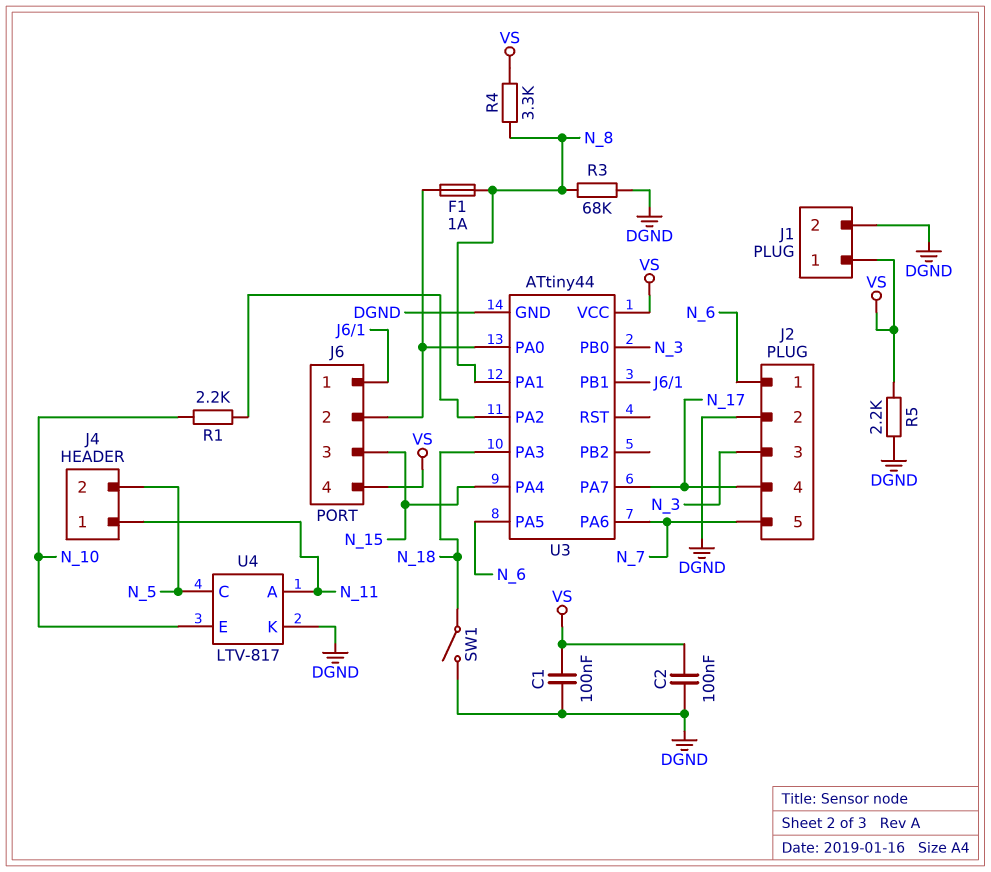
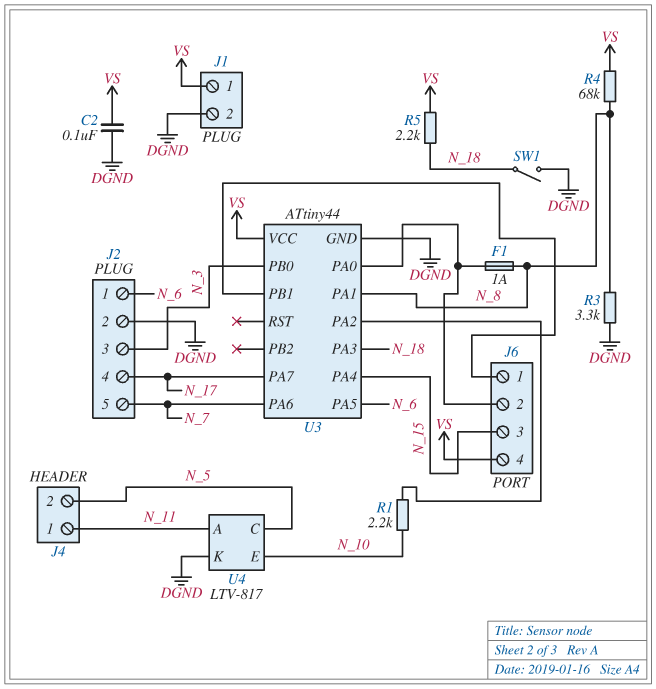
C1: 100nF (DGND, VS) -> none
R3: 68k (DGND, N_8) -> 3.3k (DGND, N_8)
R4: 3.3k (N_8, VS) -> 68k (N_8, VS)
R5: 2.2k (DGND, VS) -> 2.2k (N_18, VS)

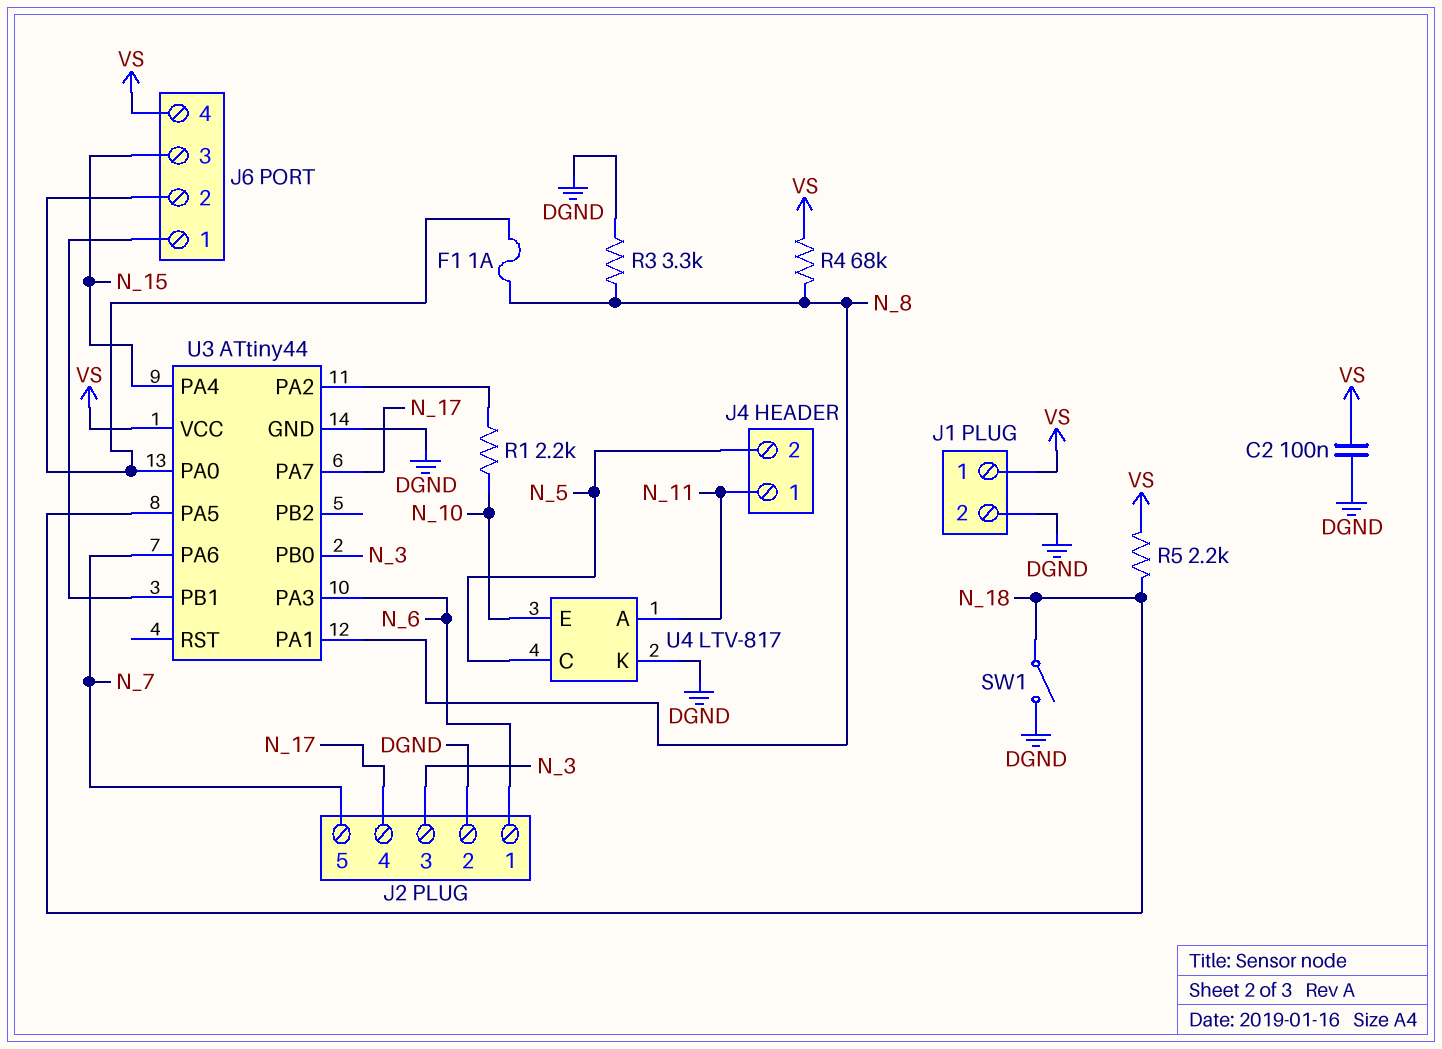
U3 pin PA3: N_18 -> N_6
U3 pin PA5: N_6 -> N_18

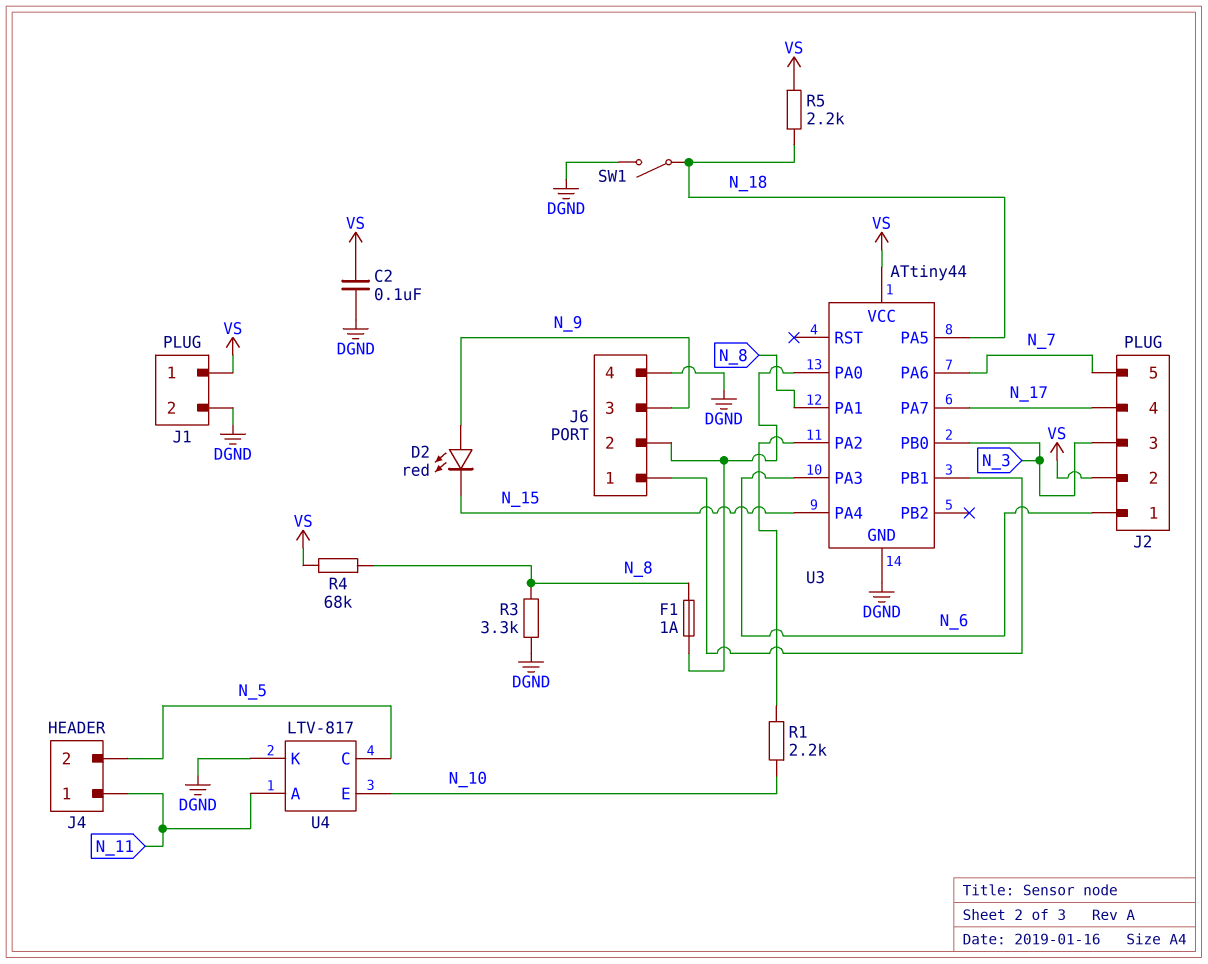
D2: none -> LED red (A N_9, K N_15)
J2 pin 2: DGND -> VS
J6 pin 3: N_15 -> N_9
J6 pin 4: VS -> DGND

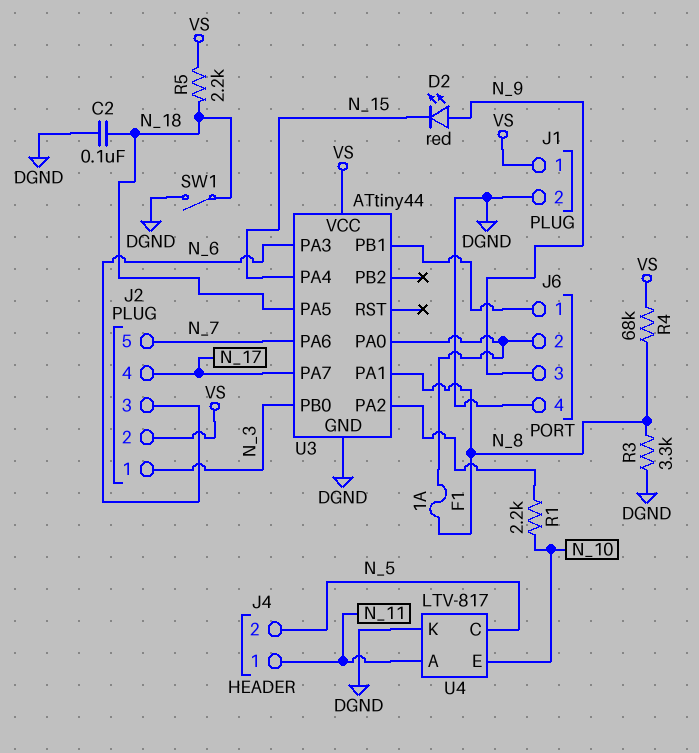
C2: 100nF (DGND, VS) -> 100nF (DGND, N_18)
J2 pin 1: N_6 -> N_3
J2 pin 3: N_3 -> N_6

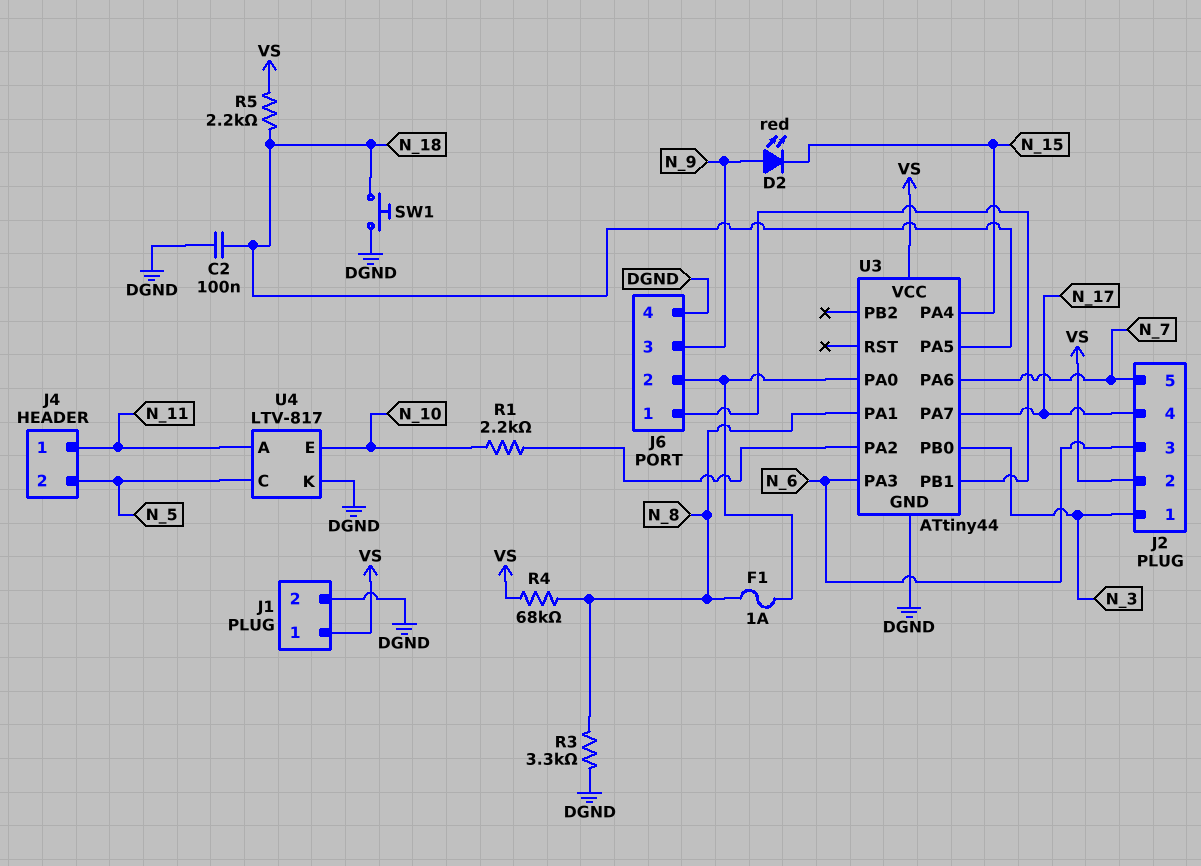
SW1: switch (DGND, N_18) -> button (DGND, N_18)

